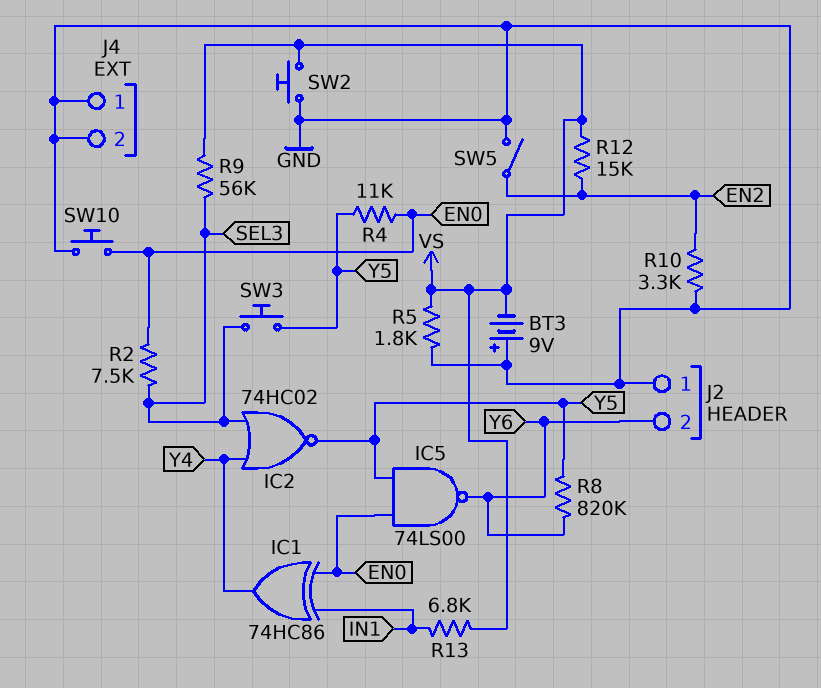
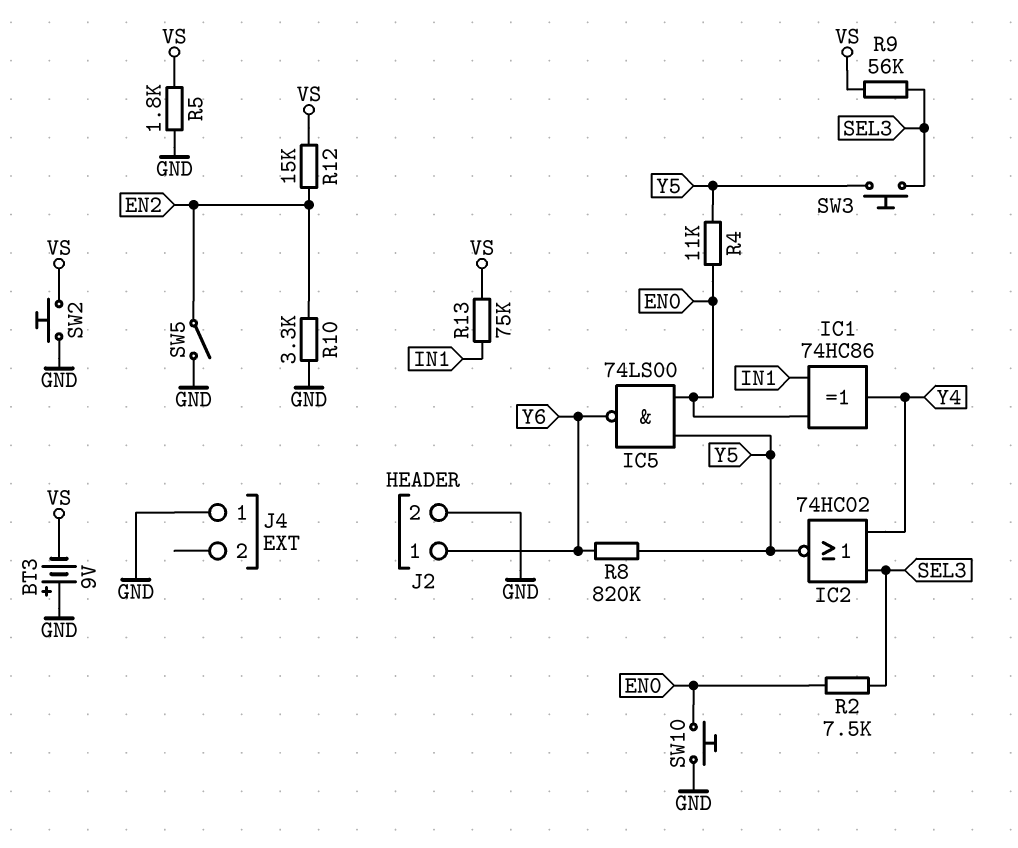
J2 pin 1: GND -> Y6
J2 pin 2: Y6 -> GND
J4 pin 2: GND -> none
R13: 6.8k (IN1, VS) -> 75k (IN1, VS)

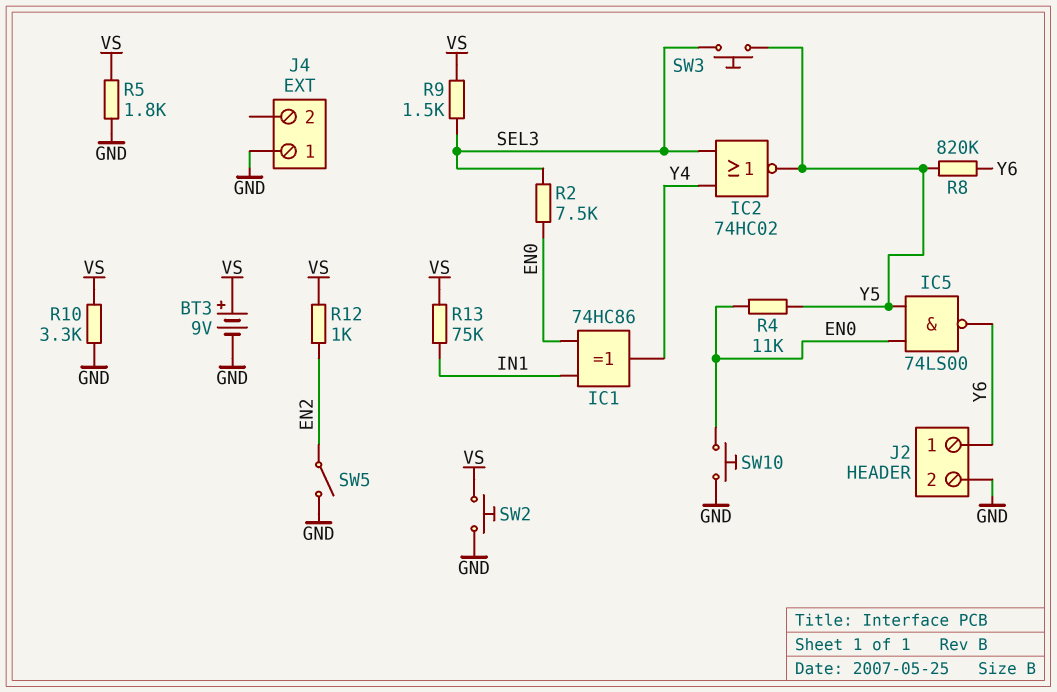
BT3: 9V (plus GND, minus VS) -> 9V (plus VS, minus GND)
R9: 56k (SEL3, VS) -> 1.5k (SEL3, VS)
R10: 3.3k (EN2, GND) -> 3.3k (GND, VS)
R12: 15k (EN2, VS) -> 1k (EN2, VS)

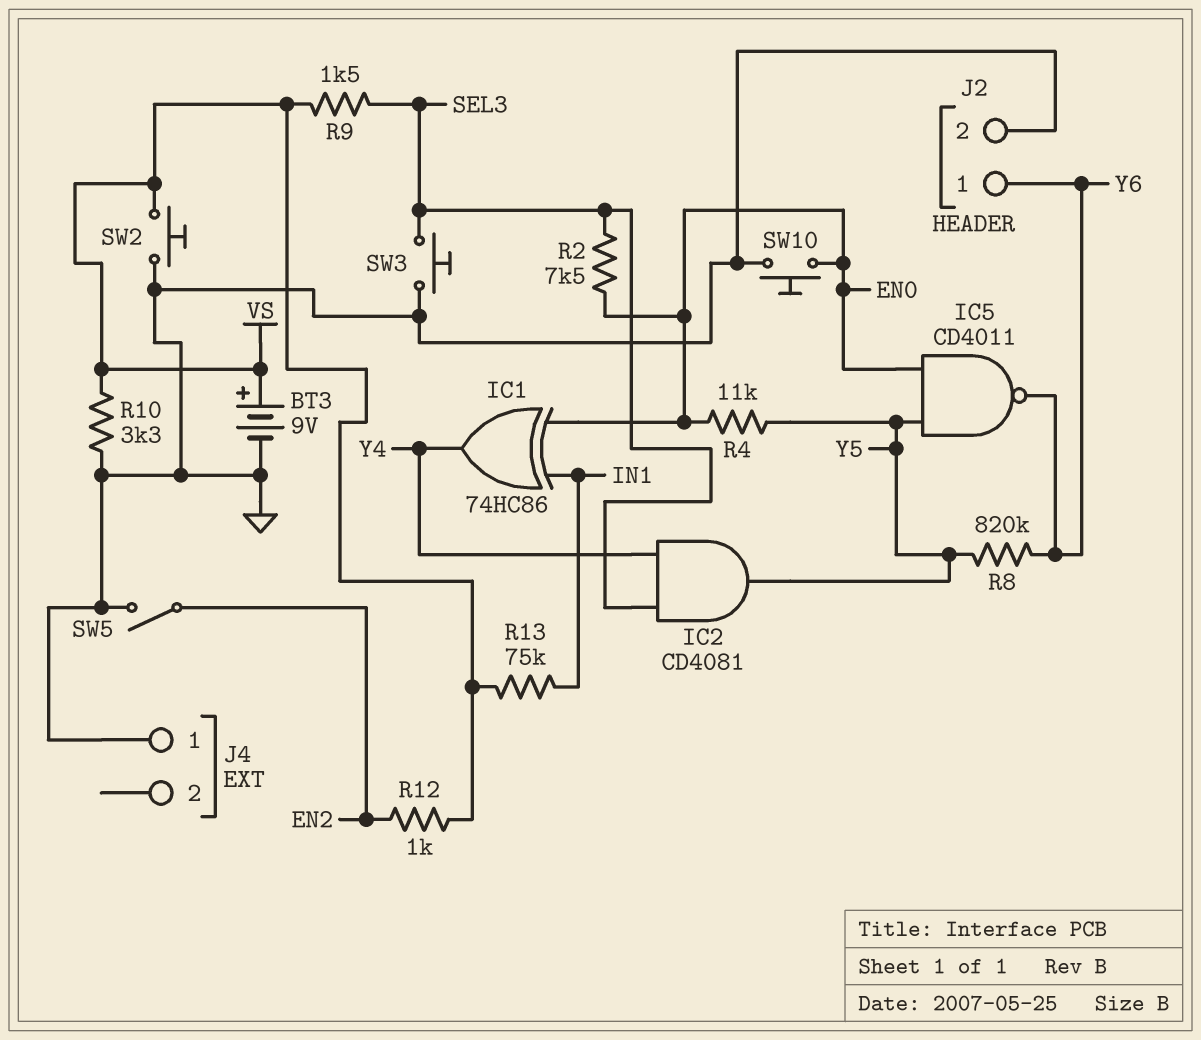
IC2: NOR 74HC02 (in SEL3, in Y4, out Y5) -> AND CD4081 (in SEL3, in Y4, out Y5)
IC5: NAND 74LS00 (in EN0, in Y5, out Y6) -> NAND CD4011 (in EN0, in Y5, out Y6)
R5: 1.8k (GND, VS) -> none
SW3: button (SEL3, Y5) -> button (GND, SEL3)

